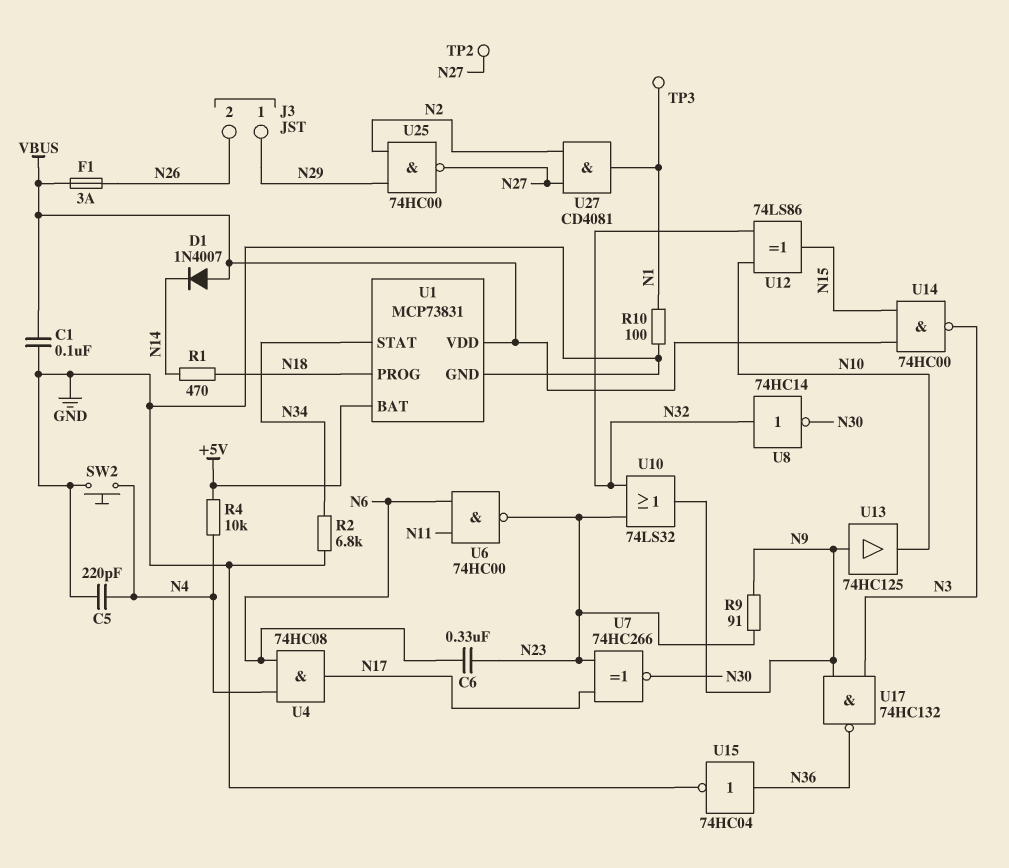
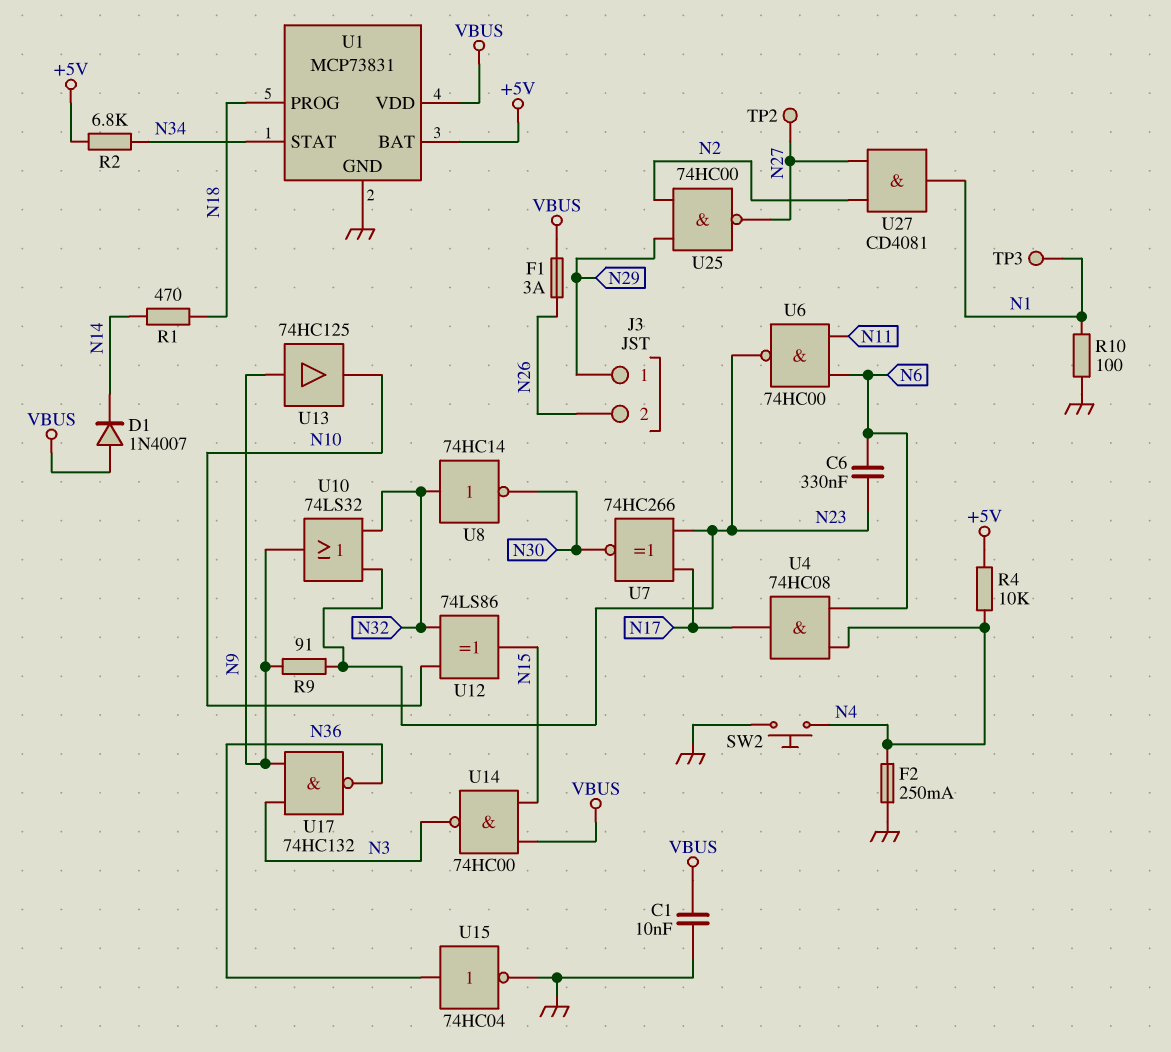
C1: 100nF (GND, VBUS) -> 10nF (GND, VBUS)
C5: 220pF (GND, N4) -> none
F2: none -> 250mA (GND, N4)
R2: 6.8k (GND, N34) -> 6.8k (+5V, N34)

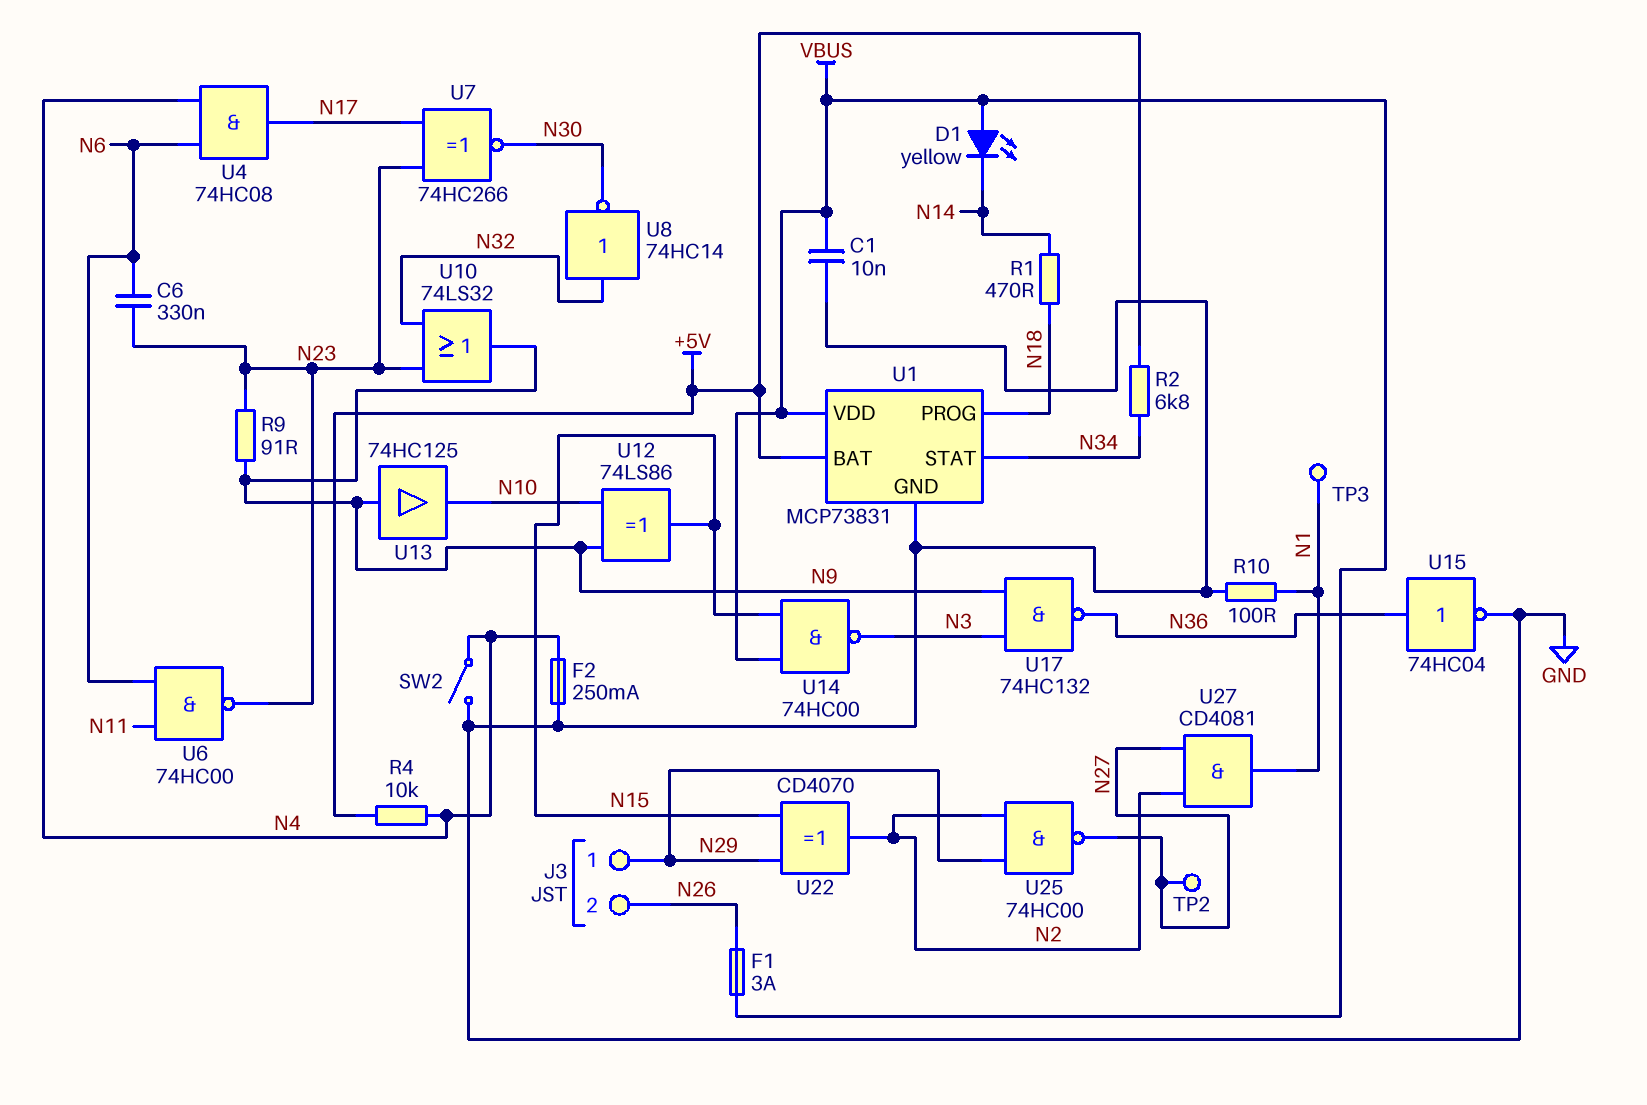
D1: diode 1N4007 (A VBUS, K N14) -> LED yellow (A VBUS, K N14)
SW2: button (GND, N4) -> switch (GND, N4)
U12: XOR 74LS86 (in N10, in N32, out N15) -> XOR 74LS86 (in N9, in N10, out N15)
U22: none -> XOR CD4070 (in N15, in N29, out N2)

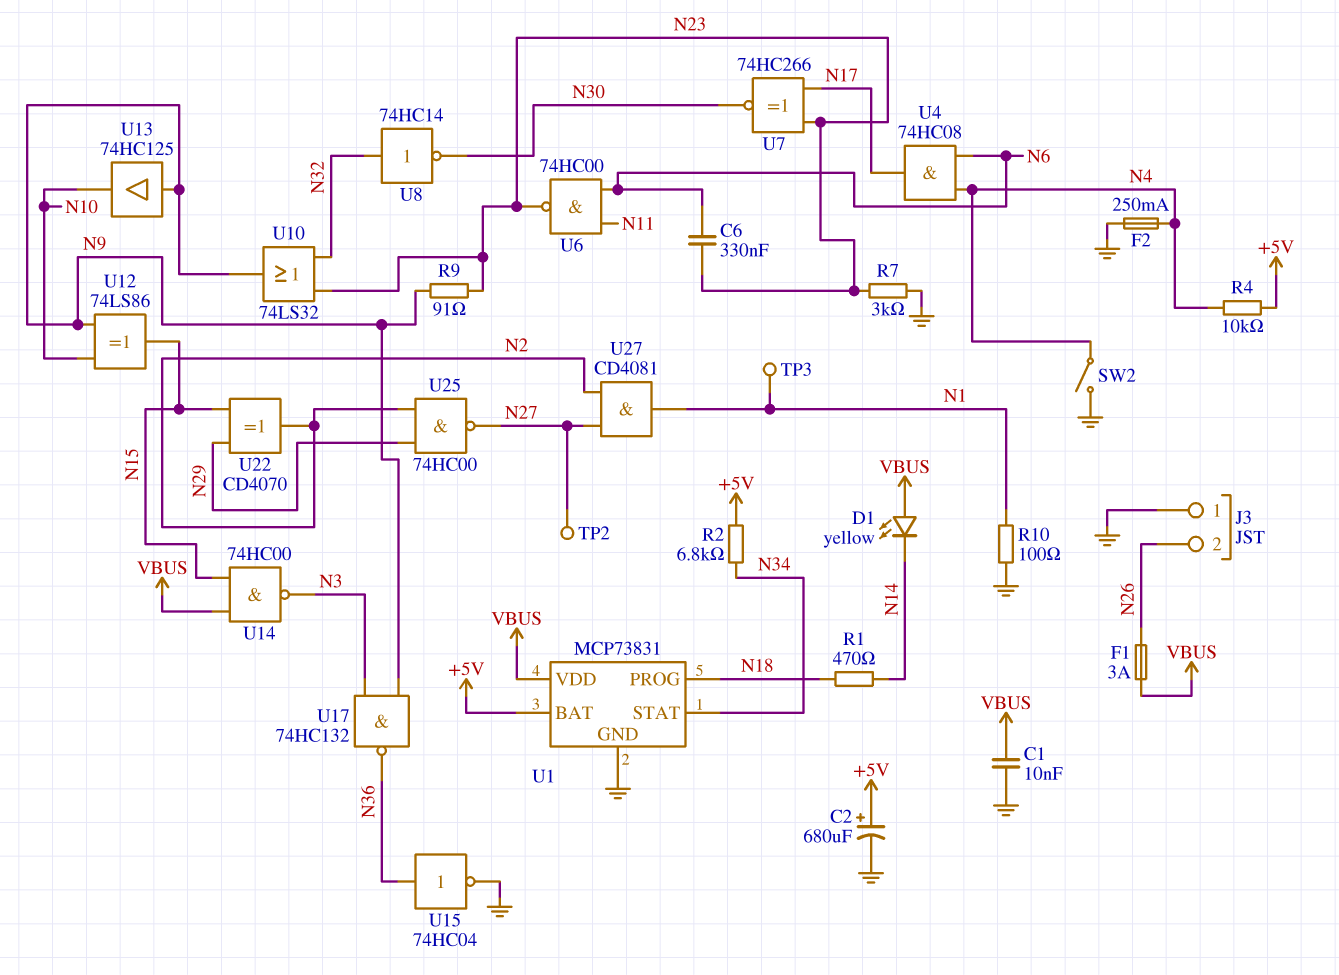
C2: none -> 680uF (plus +5V, minus GND)
J3 pin 1: N29 -> GND
R7: none -> 3k (GND, N23)

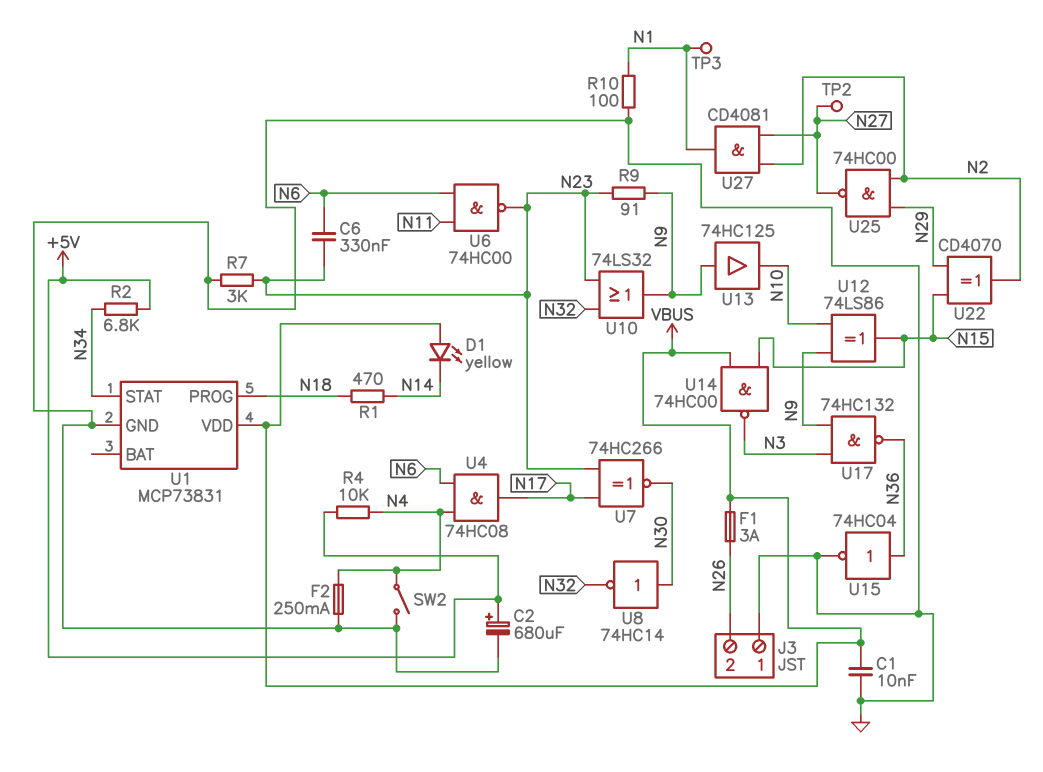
U1 pin BAT: +5V -> none
U8: NOT 74HC14 (in N32, out N30) -> NOT 74HC14 (in N30, out N32)

